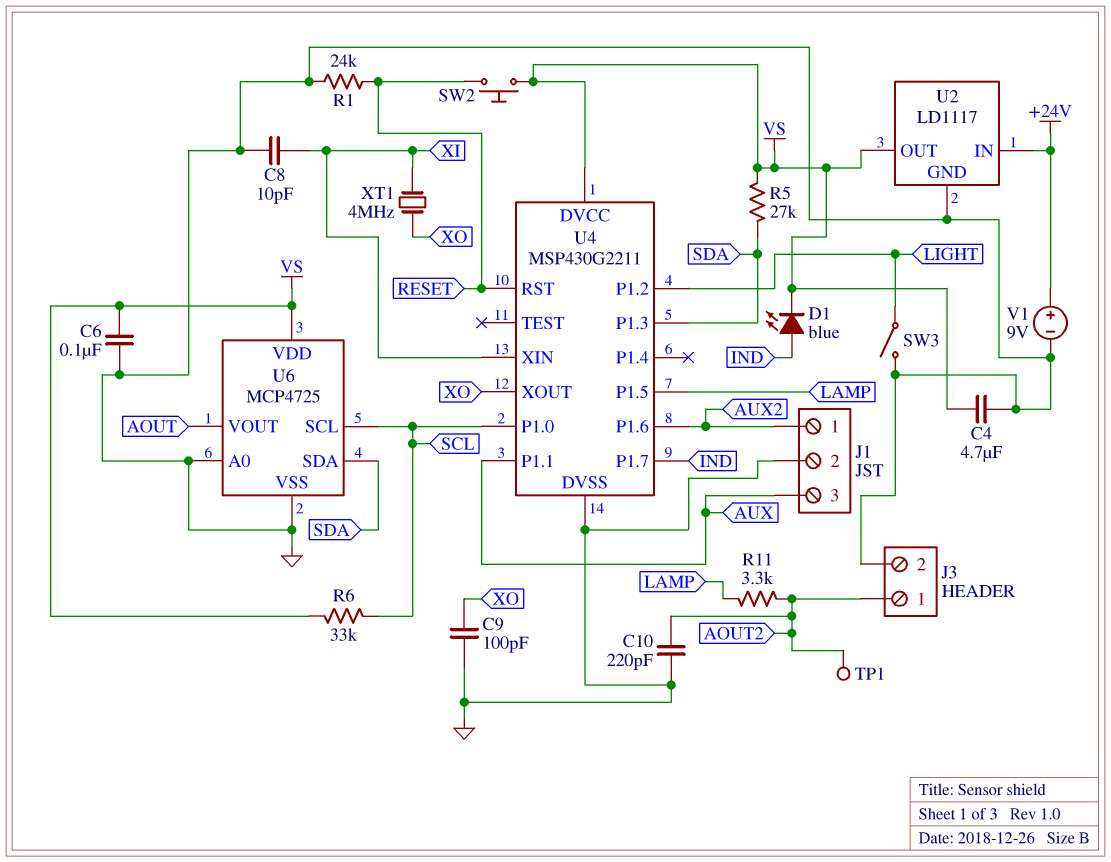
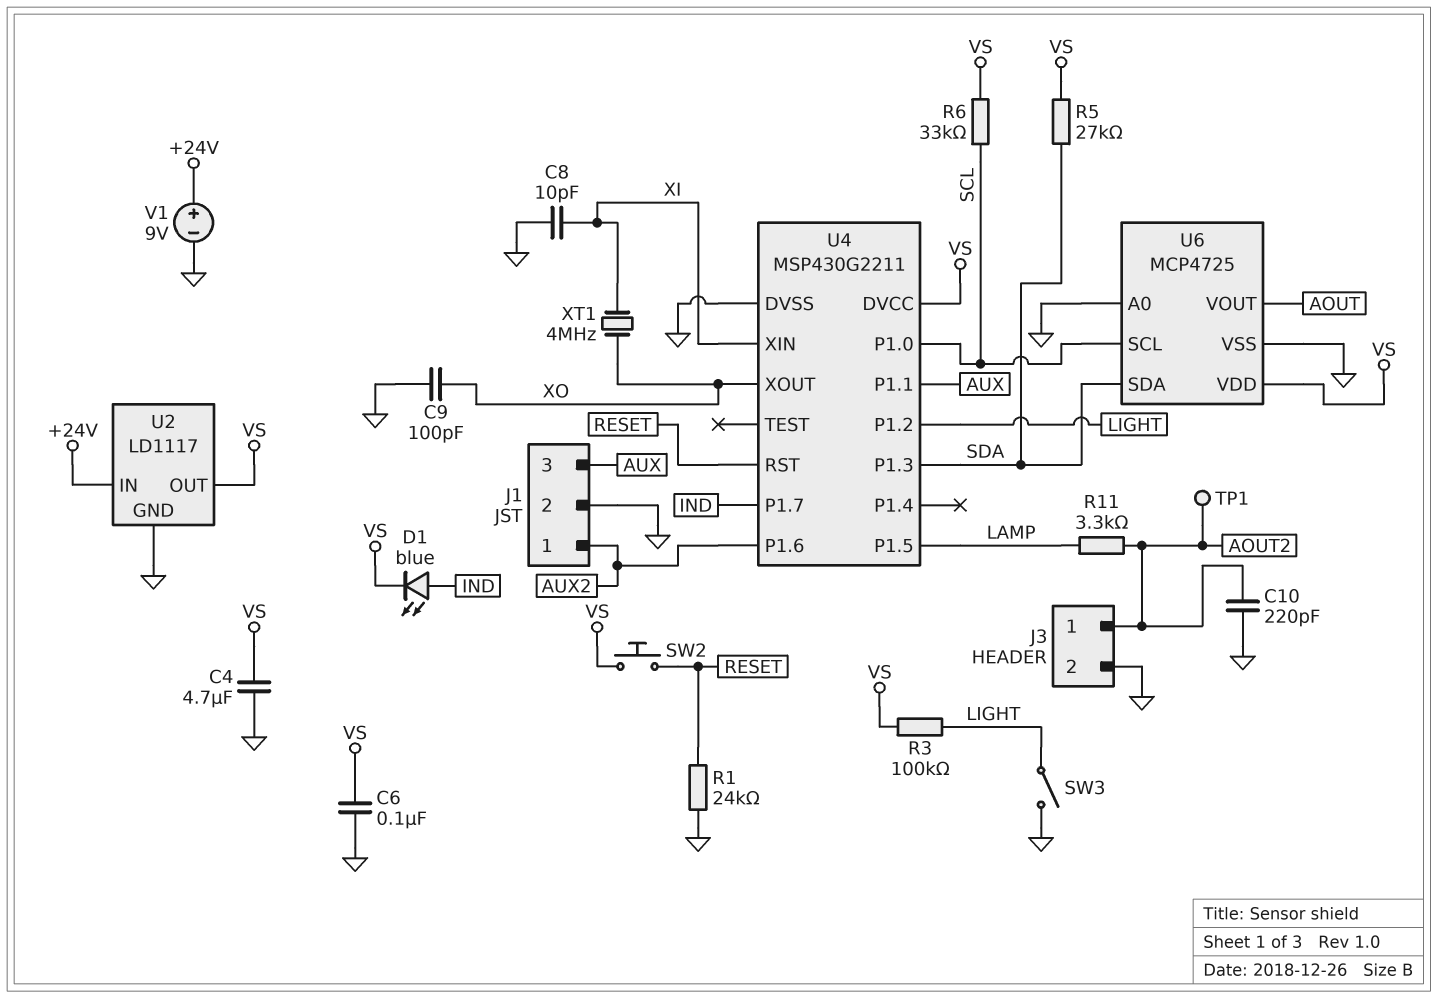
R3: none -> 100k (LIGHT, VS)

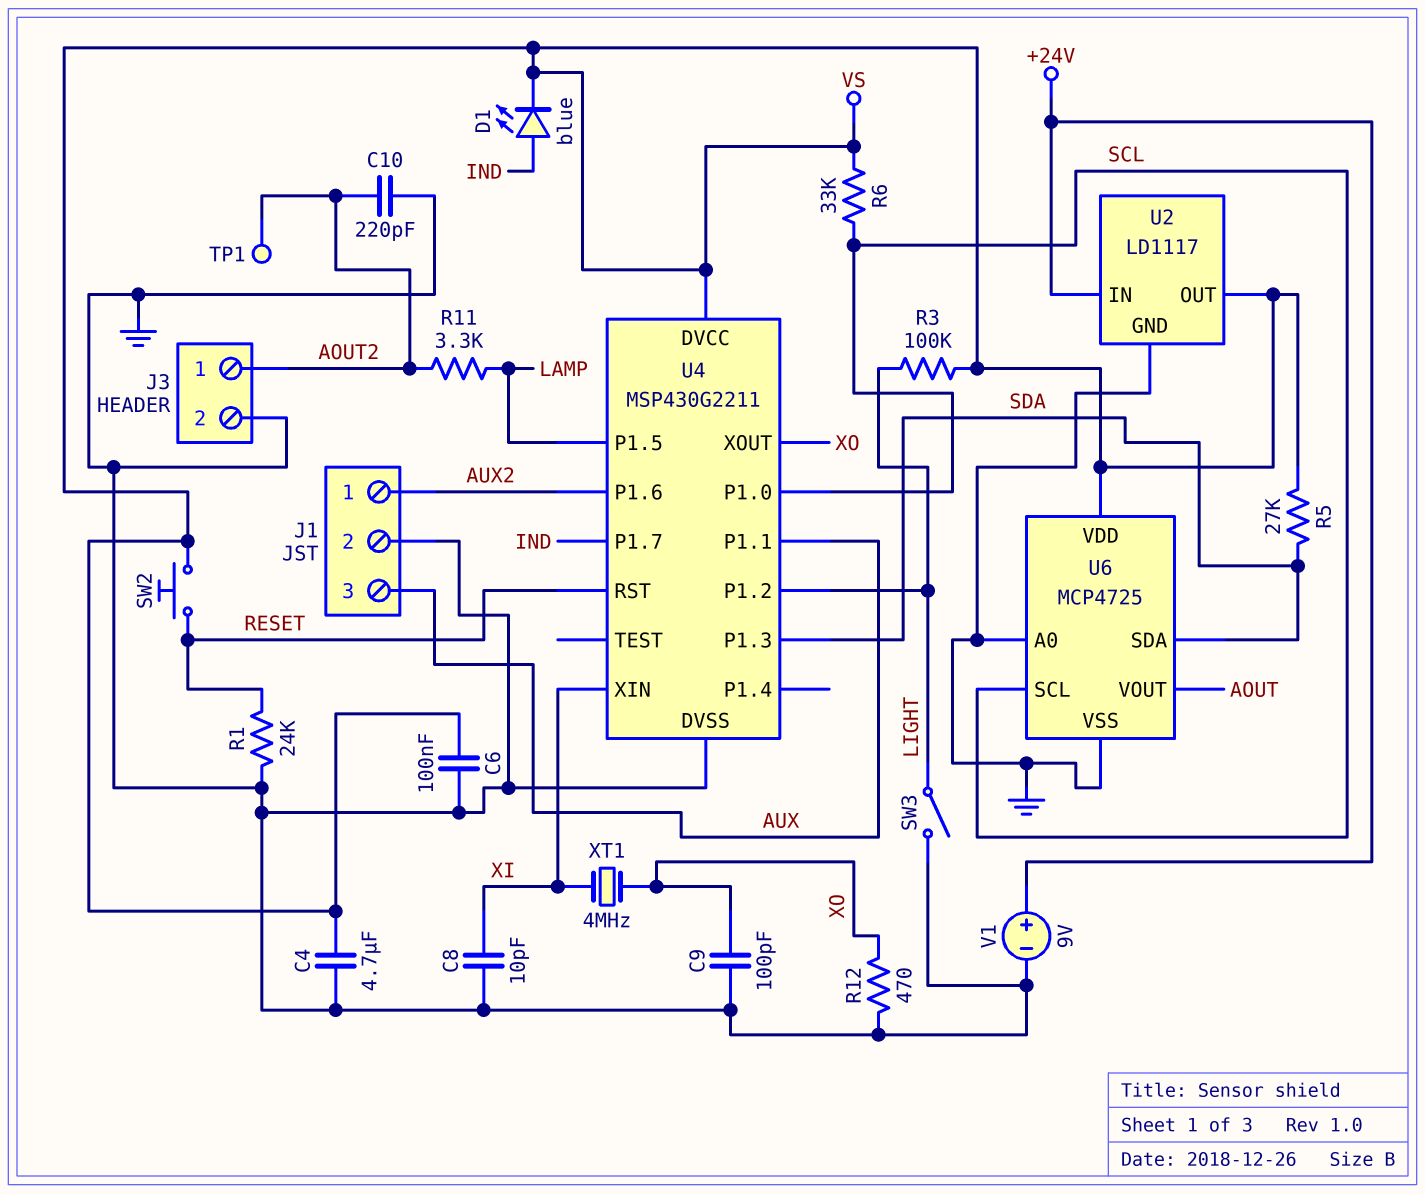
R12: none -> 470 (GND, XO)

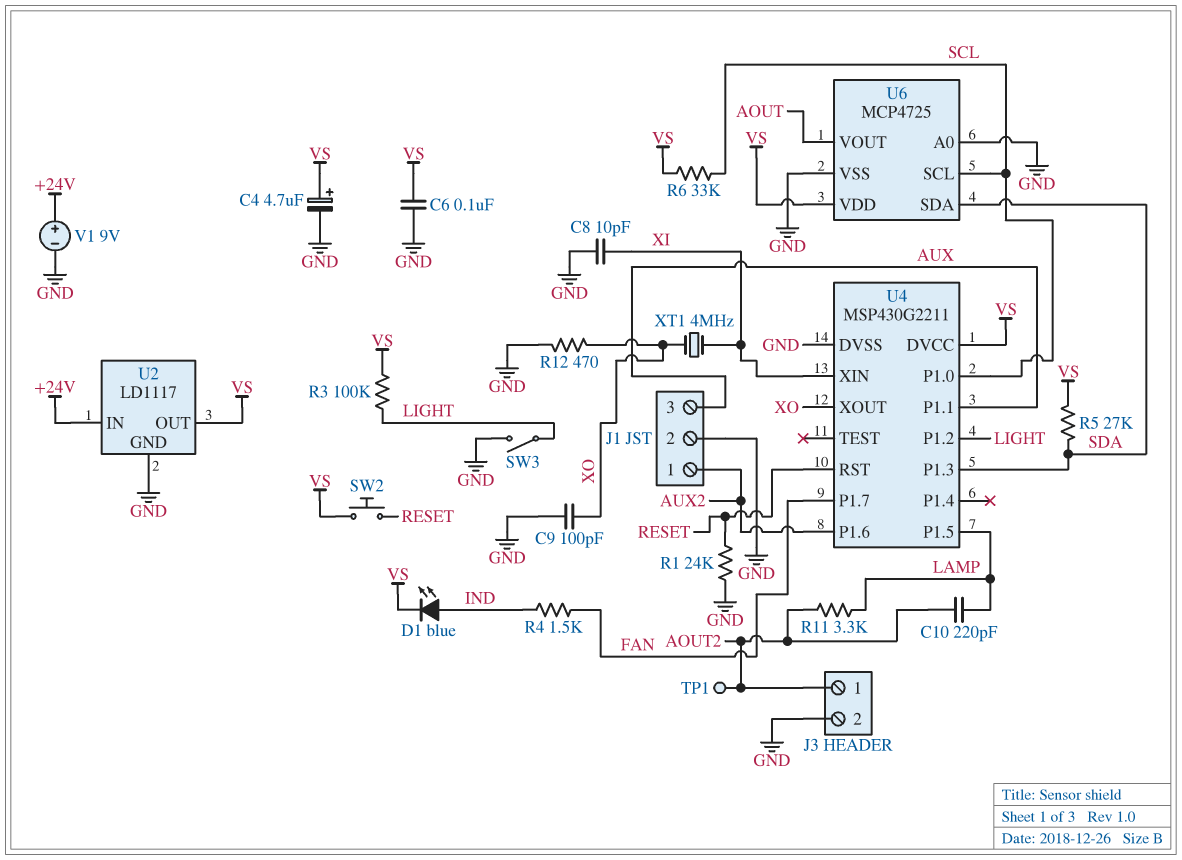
C4: 4.7uF (GND, VS) -> 4.7uF (plus VS, minus GND)
C10: 220pF (AOUT2, GND) -> 220pF (AOUT2, LAMP)
R4: none -> 1.5k (FAN, IND)
U4 pin P1.7: IND -> FAN

